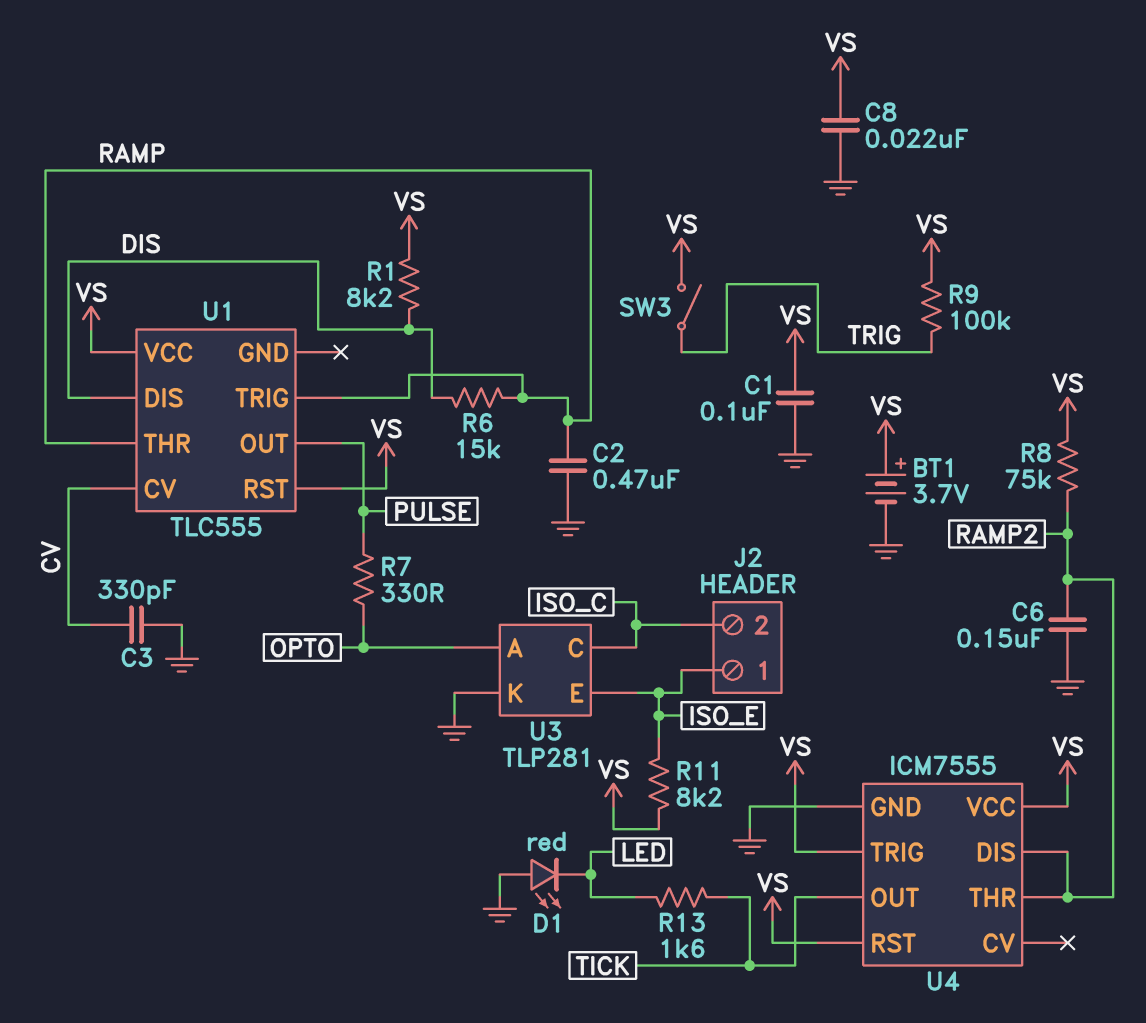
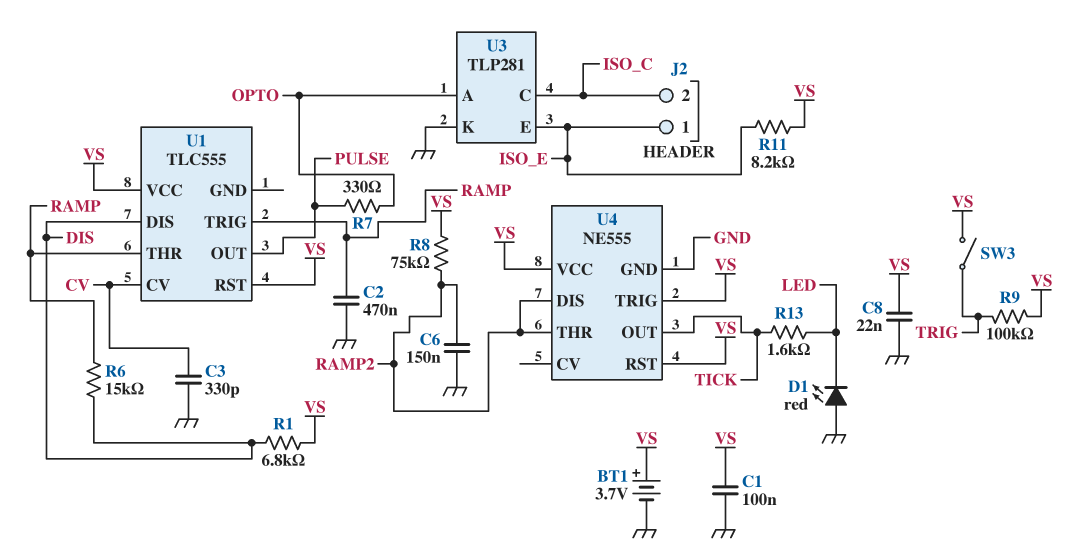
R1: 8.2k (DIS, VS) -> 6.8k (DIS, VS)
U4: ICM7555 -> NE555

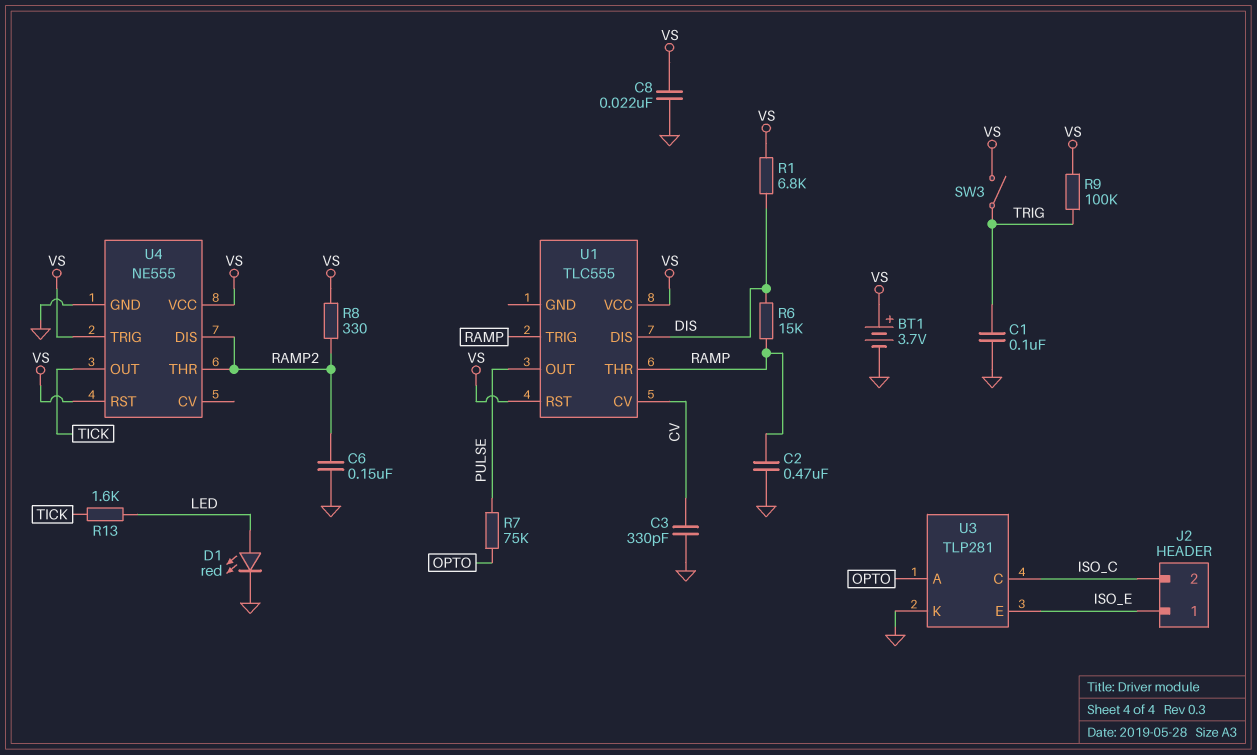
C1: 100nF (GND, VS) -> 100nF (GND, TRIG)
D1: LED red (A GND, K LED) -> LED red (A LED, K GND)
R7: 330 (OPTO, PULSE) -> 75k (OPTO, PULSE)
R8: 75k (RAMP2, VS) -> 330 (RAMP2, VS)
R11: 8.2k (ISO_E, VS) -> none

